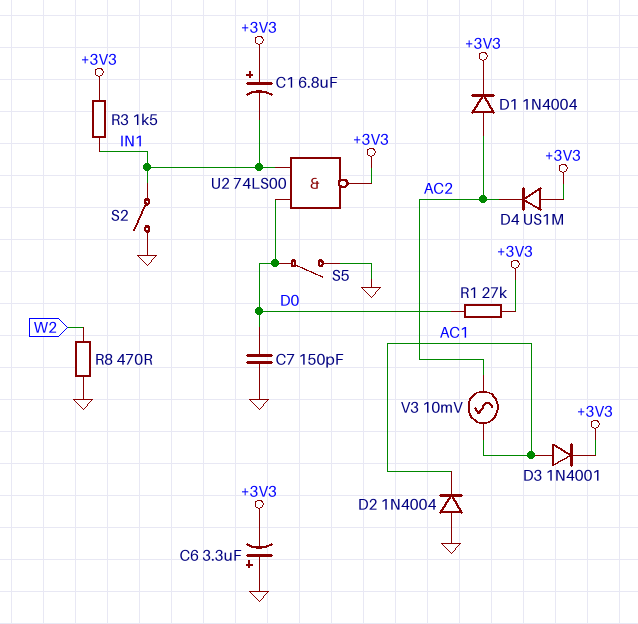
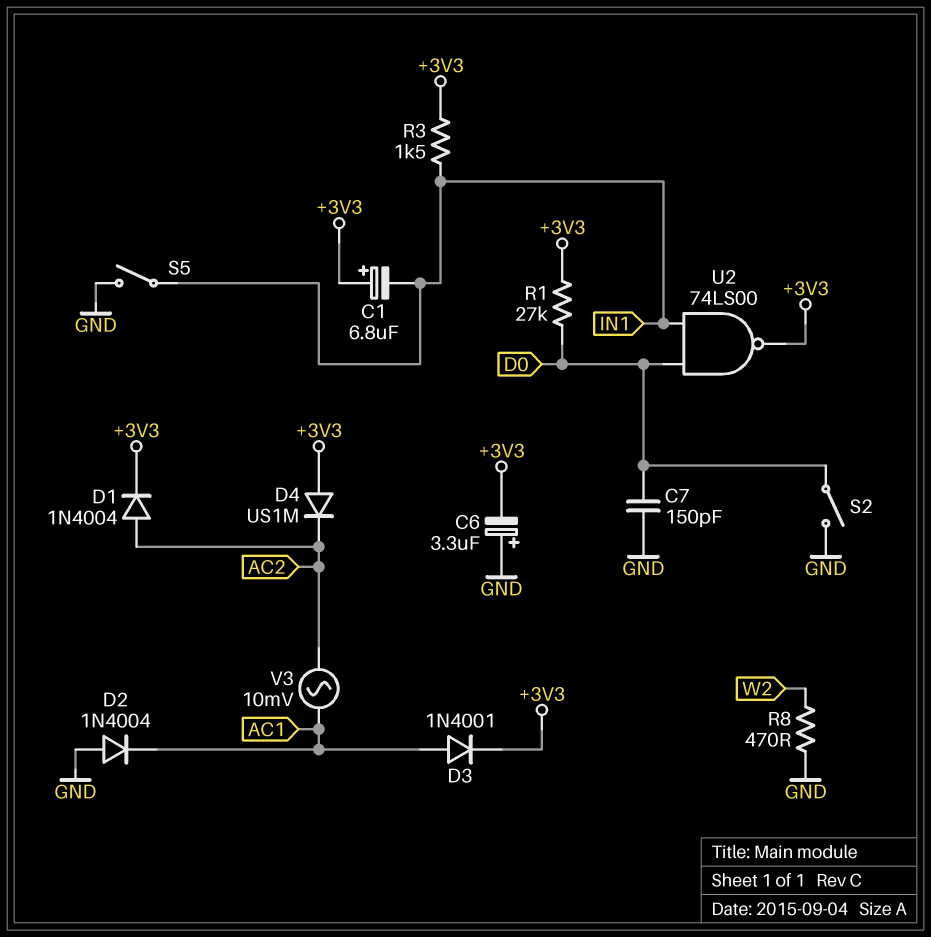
S2: switch (GND, IN1) -> switch (D0, GND)
S5: switch (D0, GND) -> switch (GND, IN1)

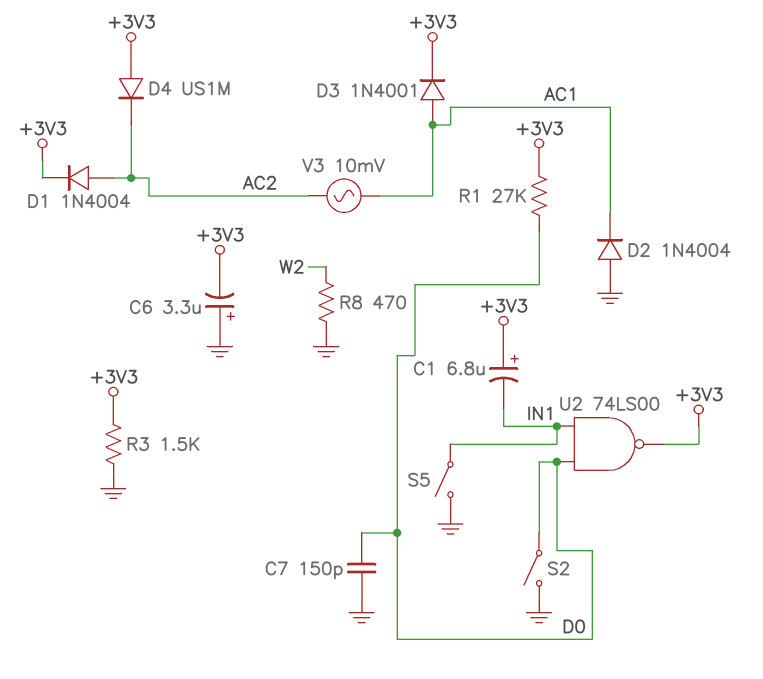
R3: 1.5k (+3V3, IN1) -> 1.5k (+3V3, GND)

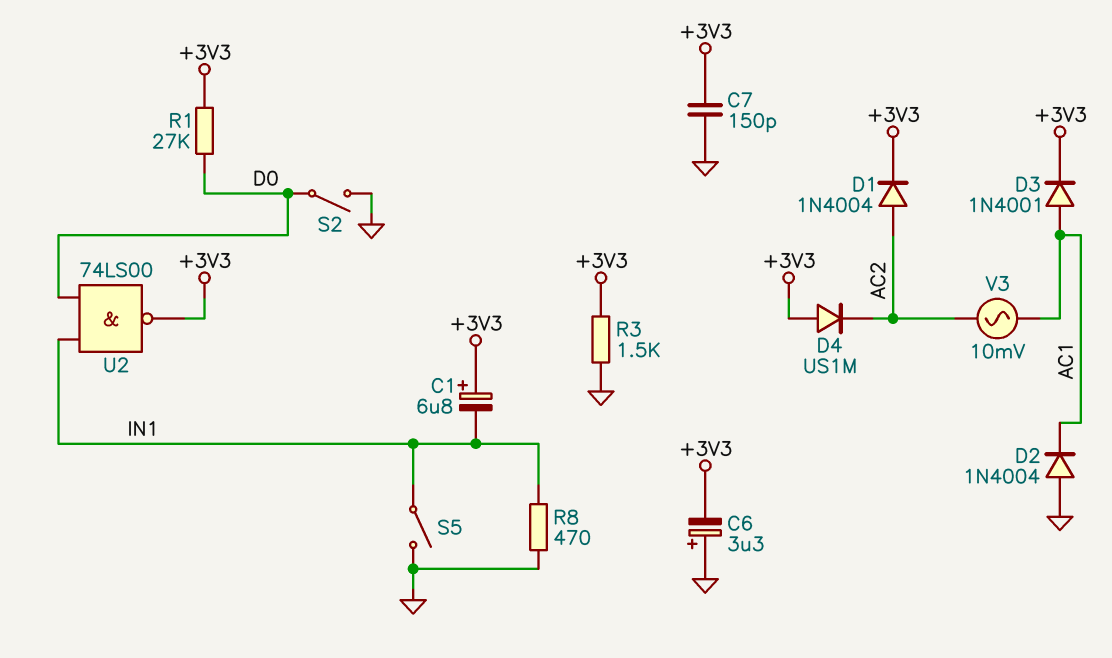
C7: 150pF (D0, GND) -> 150pF (+3V3, GND)
R8: 470 (GND, W2) -> 470 (GND, IN1)

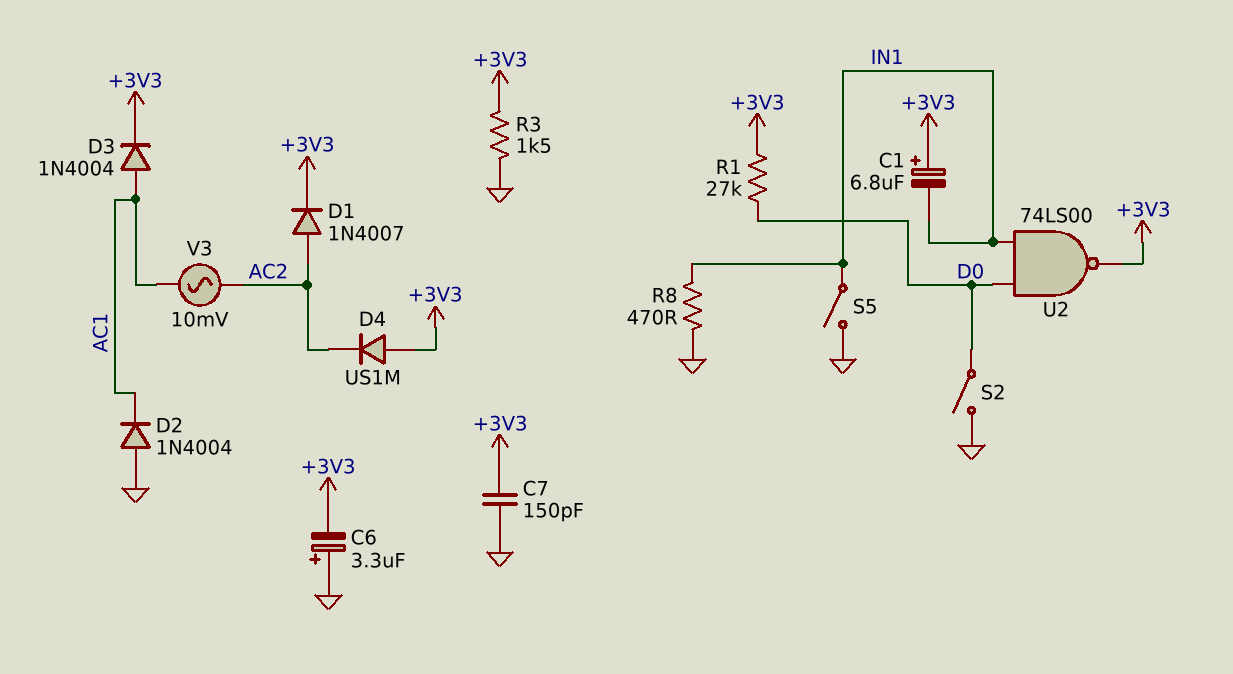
D1: diode 1N4004 (A AC2, K +3V3) -> diode 1N4007 (A AC2, K +3V3)
D3: diode 1N4001 (A AC1, K +3V3) -> diode 1N4004 (A AC1, K +3V3)

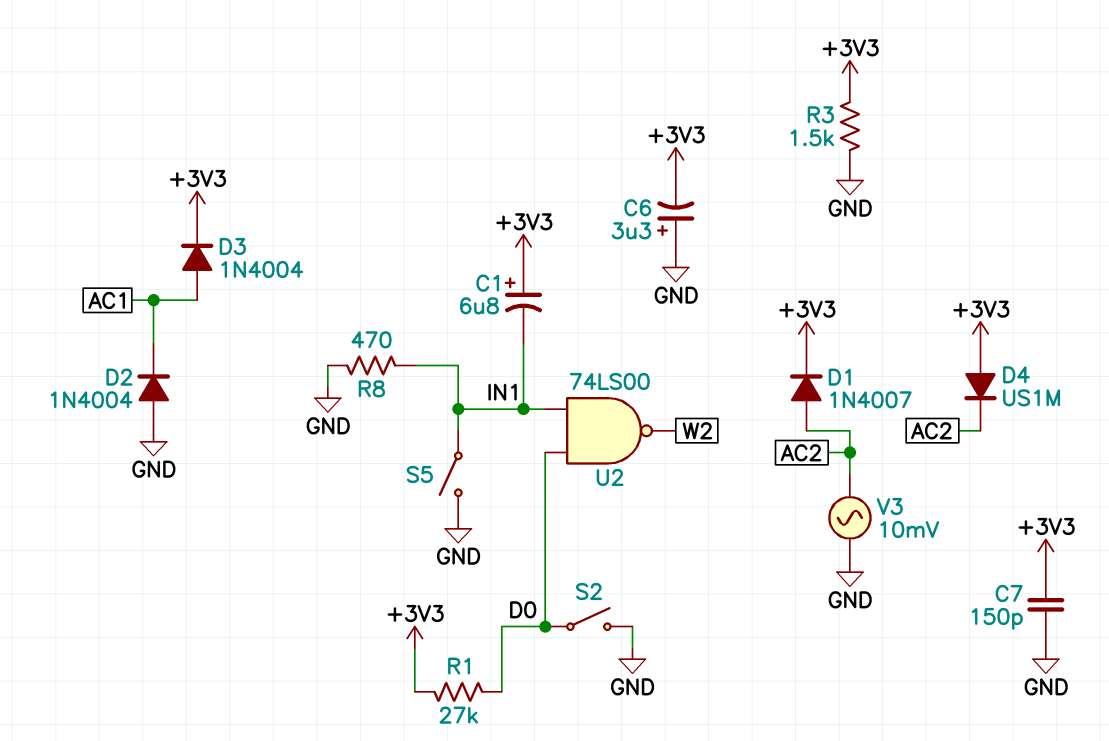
U2: NAND 74LS00 (in D0, in IN1, out +3V3) -> NAND 74LS00 (in D0, in IN1, out W2)
V3: AC 10mV (AC1, AC2) -> AC 10mV (AC2, GND)

